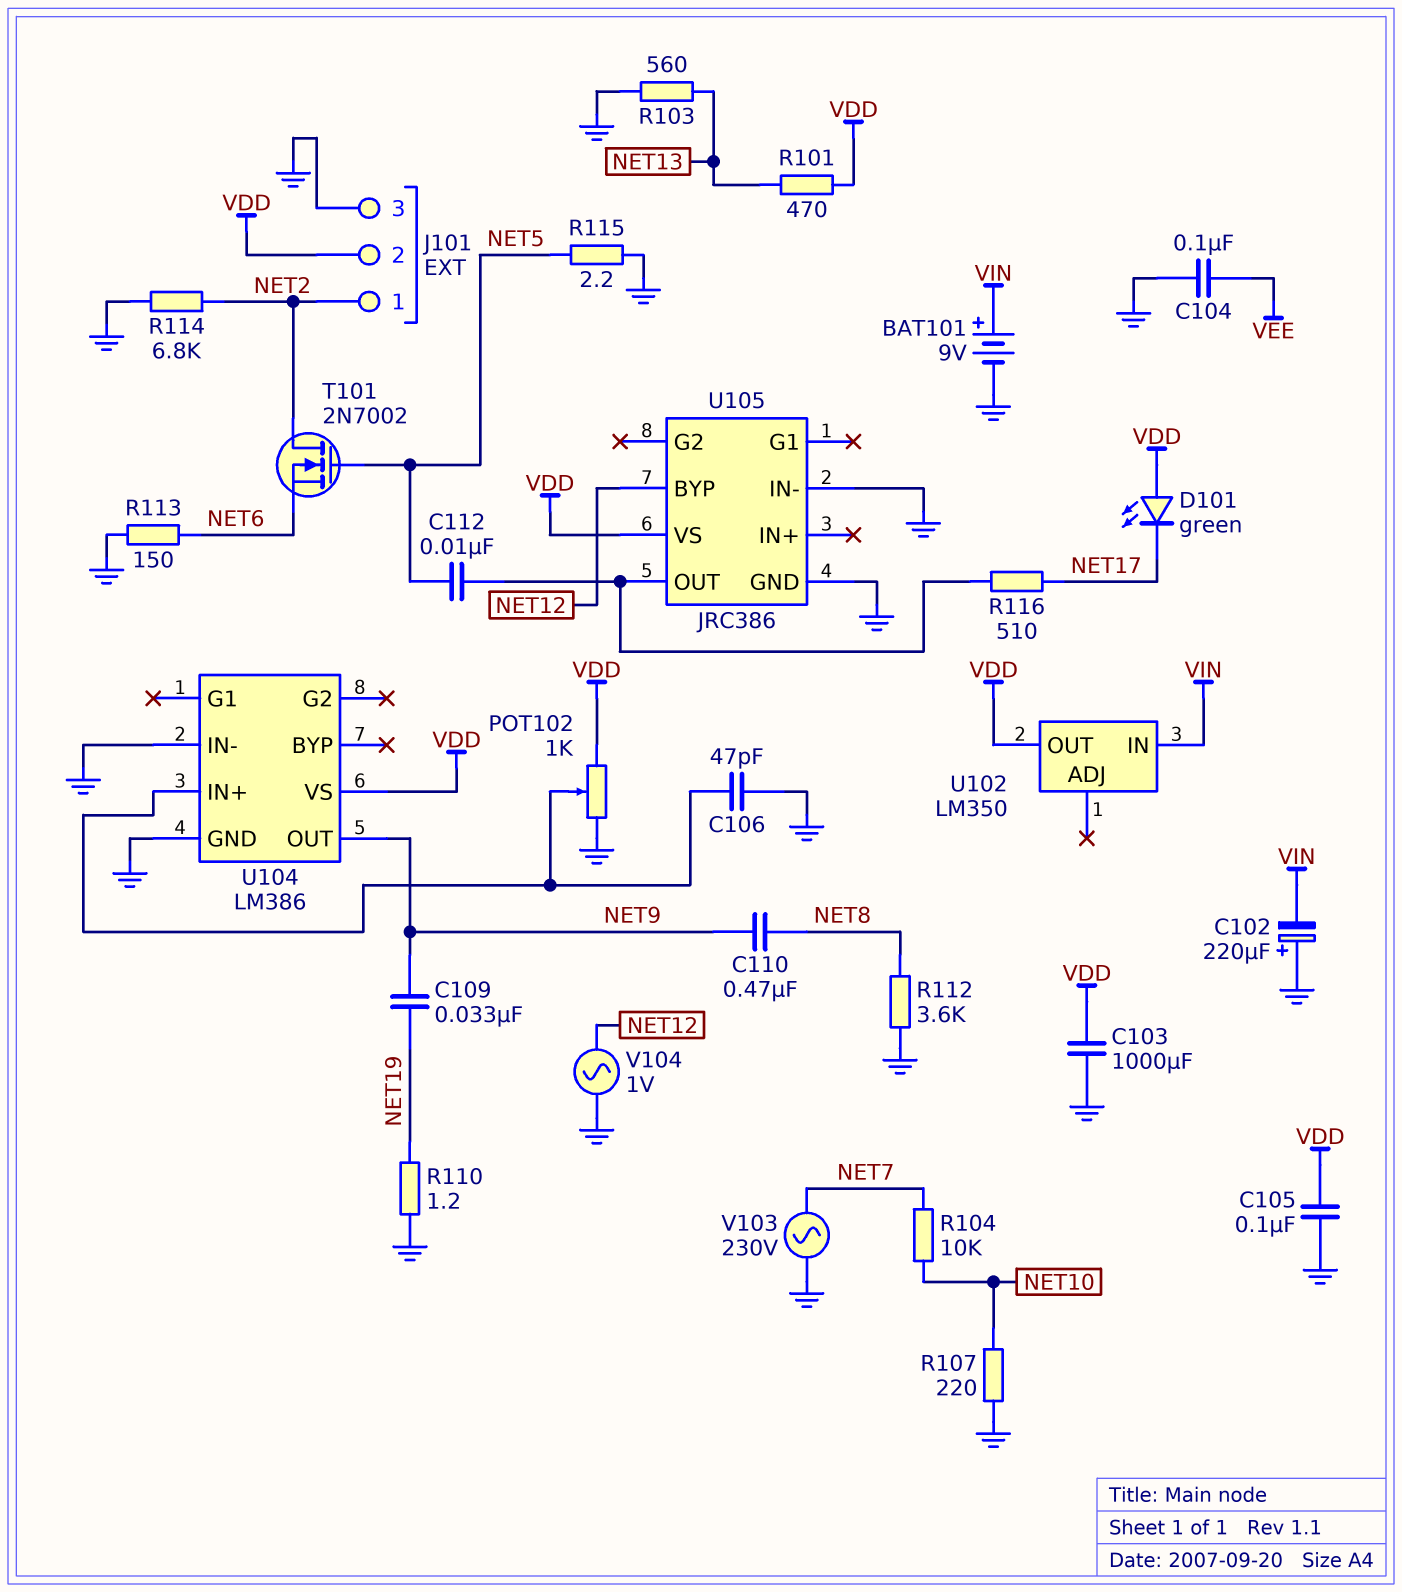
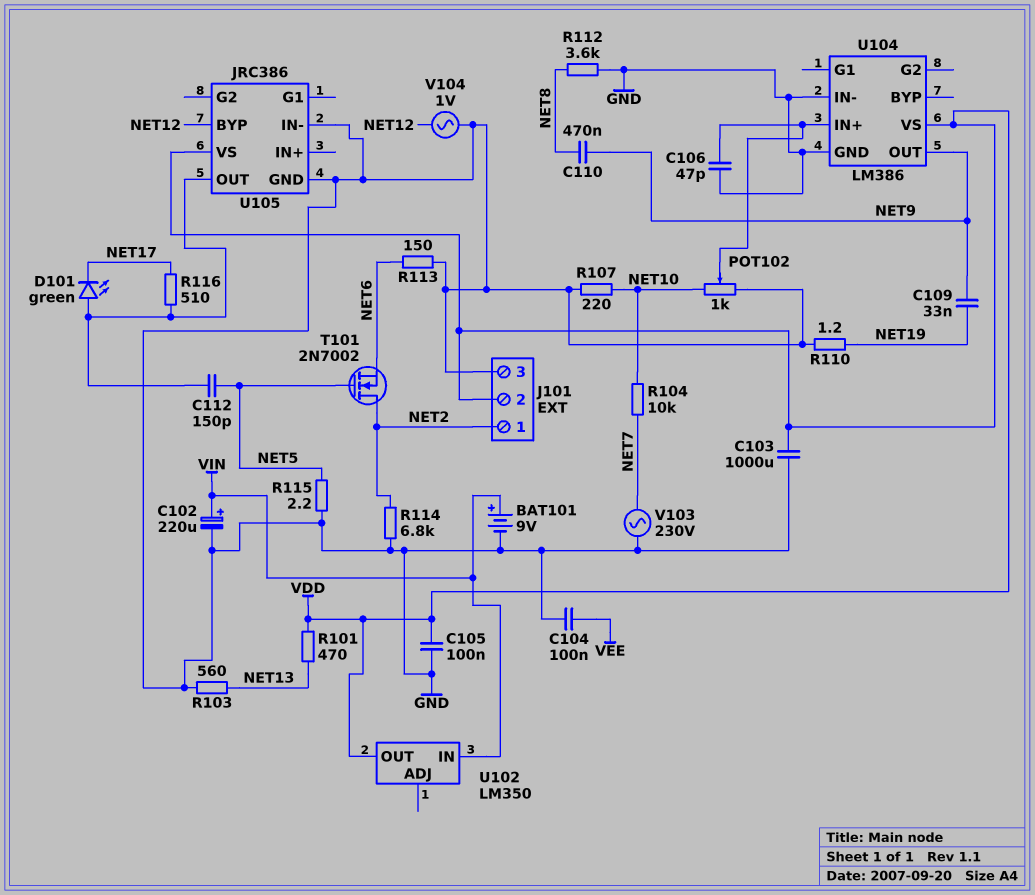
C102: 220uF (plus GND, minus VIN) -> 220uF (plus VIN, minus GND)
C112: 10nF (NET5, U105/OUT) -> 150pF (NET5, U105/OUT)
D101: LED green (A VDD, K NET17) -> LED green (A U105/OUT, K NET17)
POT102: 1k (GND, VDD, wiper U104/IN+) -> 1k (GND, NET10, wiper U104/IN+)

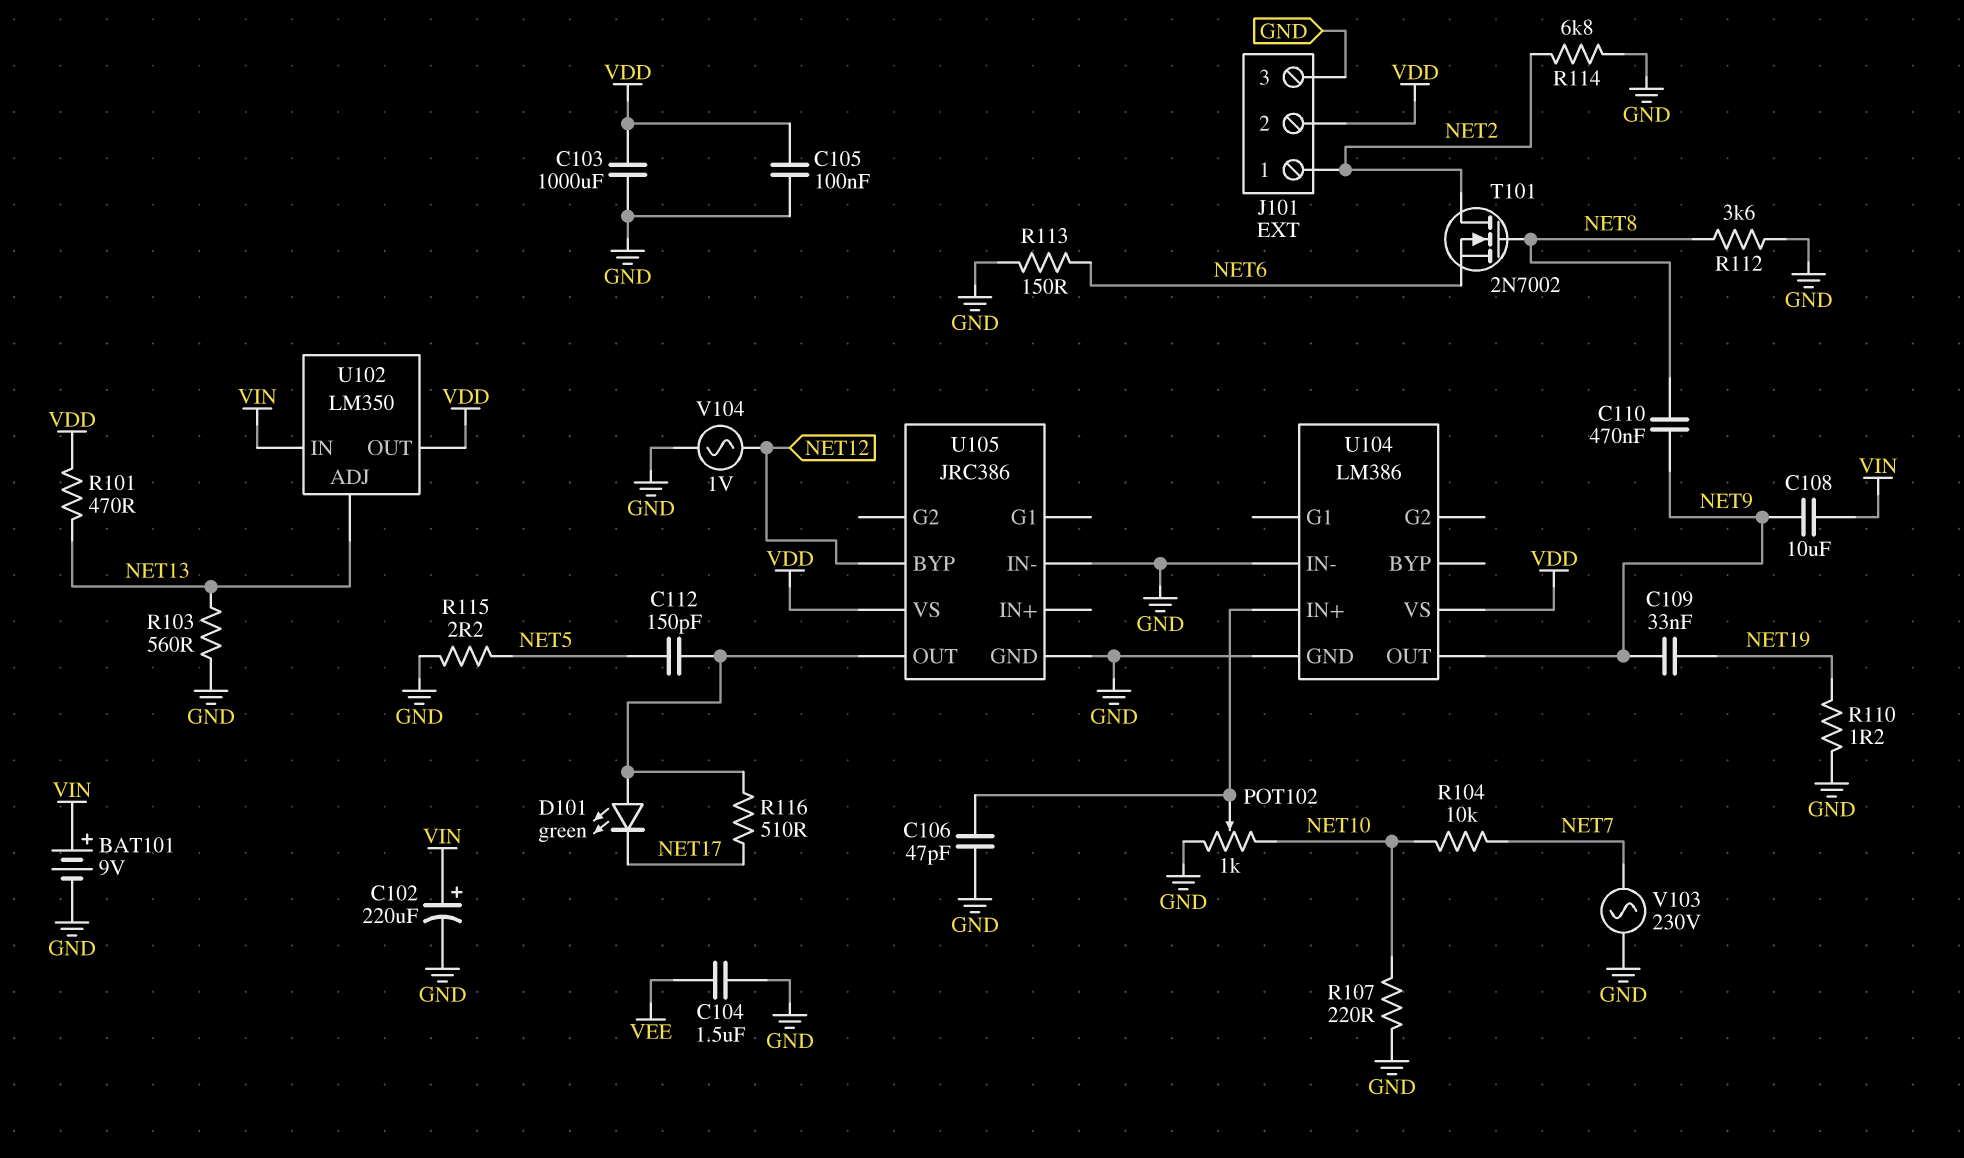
C104: 100nF (GND, VEE) -> 1.5uF (GND, VEE)
C108: none -> 10uF (NET9, VIN)
T101: NMOS 2N7002 (G NET5, D NET2, S NET6) -> NMOS 2N7002 (G NET8, D NET2, S NET6)
U102 pin ADJ: none -> NET13

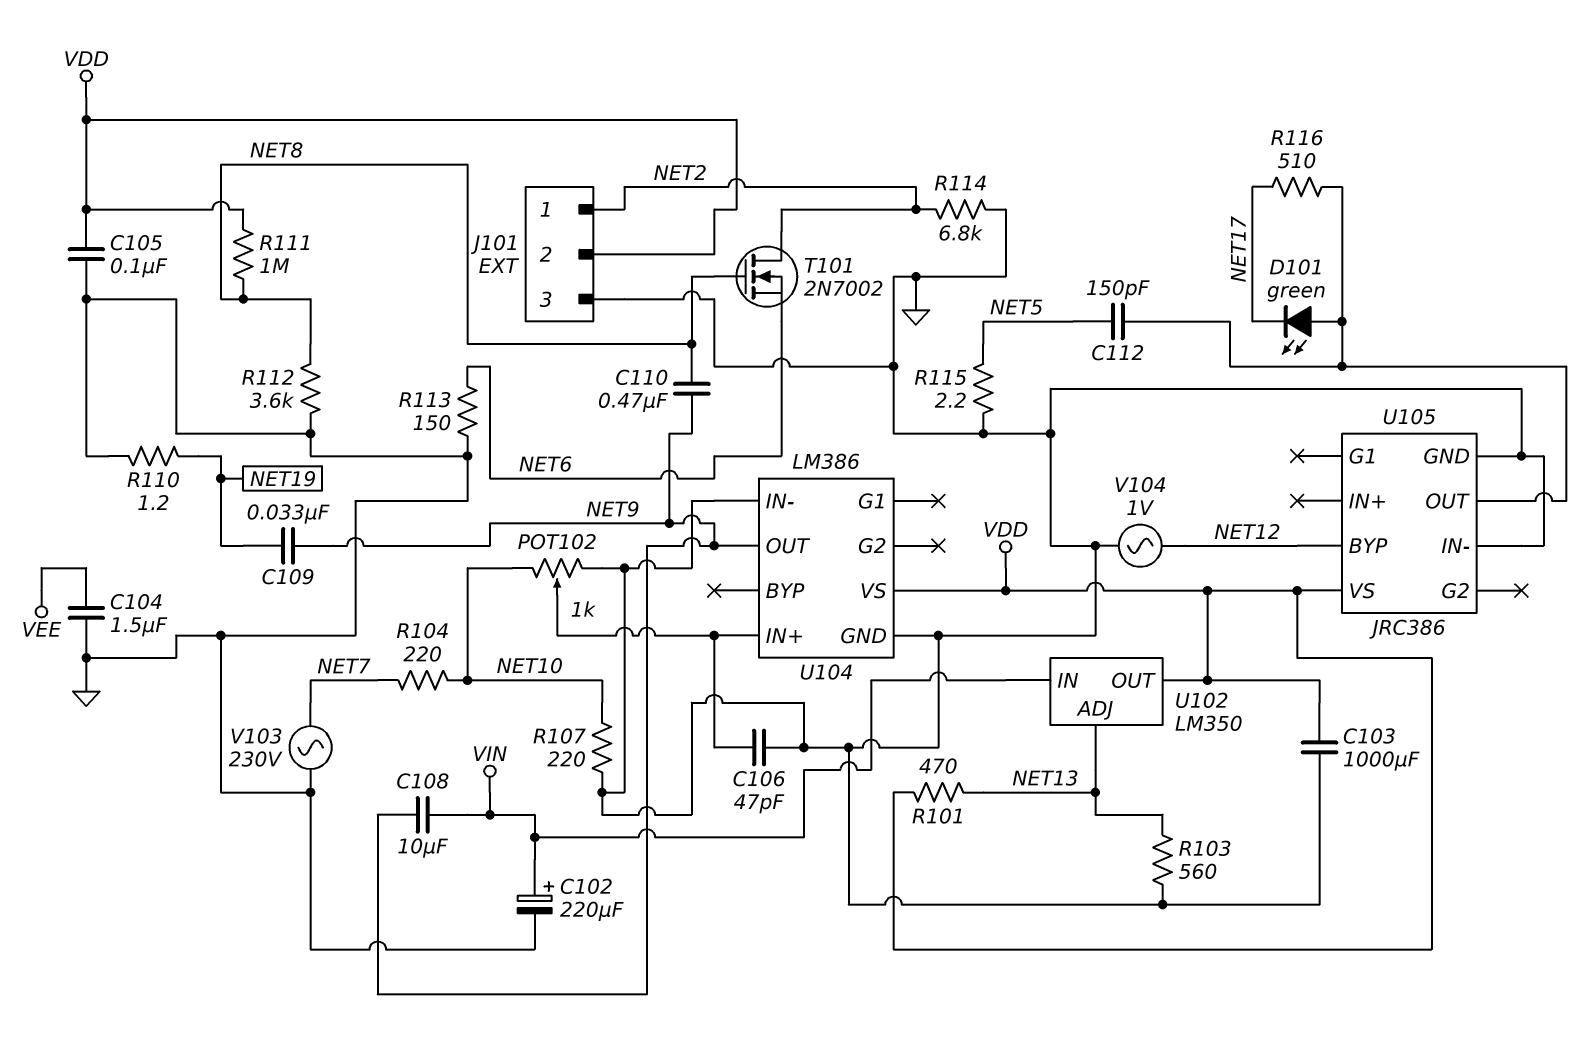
BAT101: 9V (plus VIN, minus GND) -> none
R104: 10k (NET7, NET10) -> 220 (NET7, NET10)
R111: none -> 1M (NET8, VDD)

